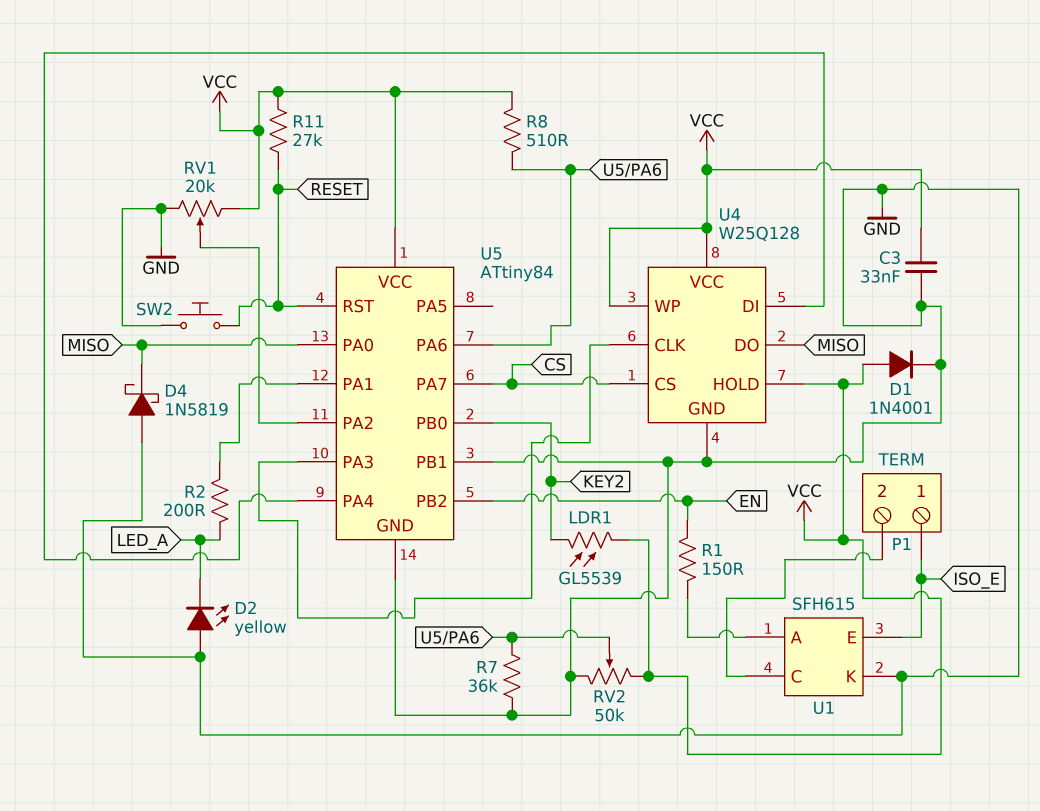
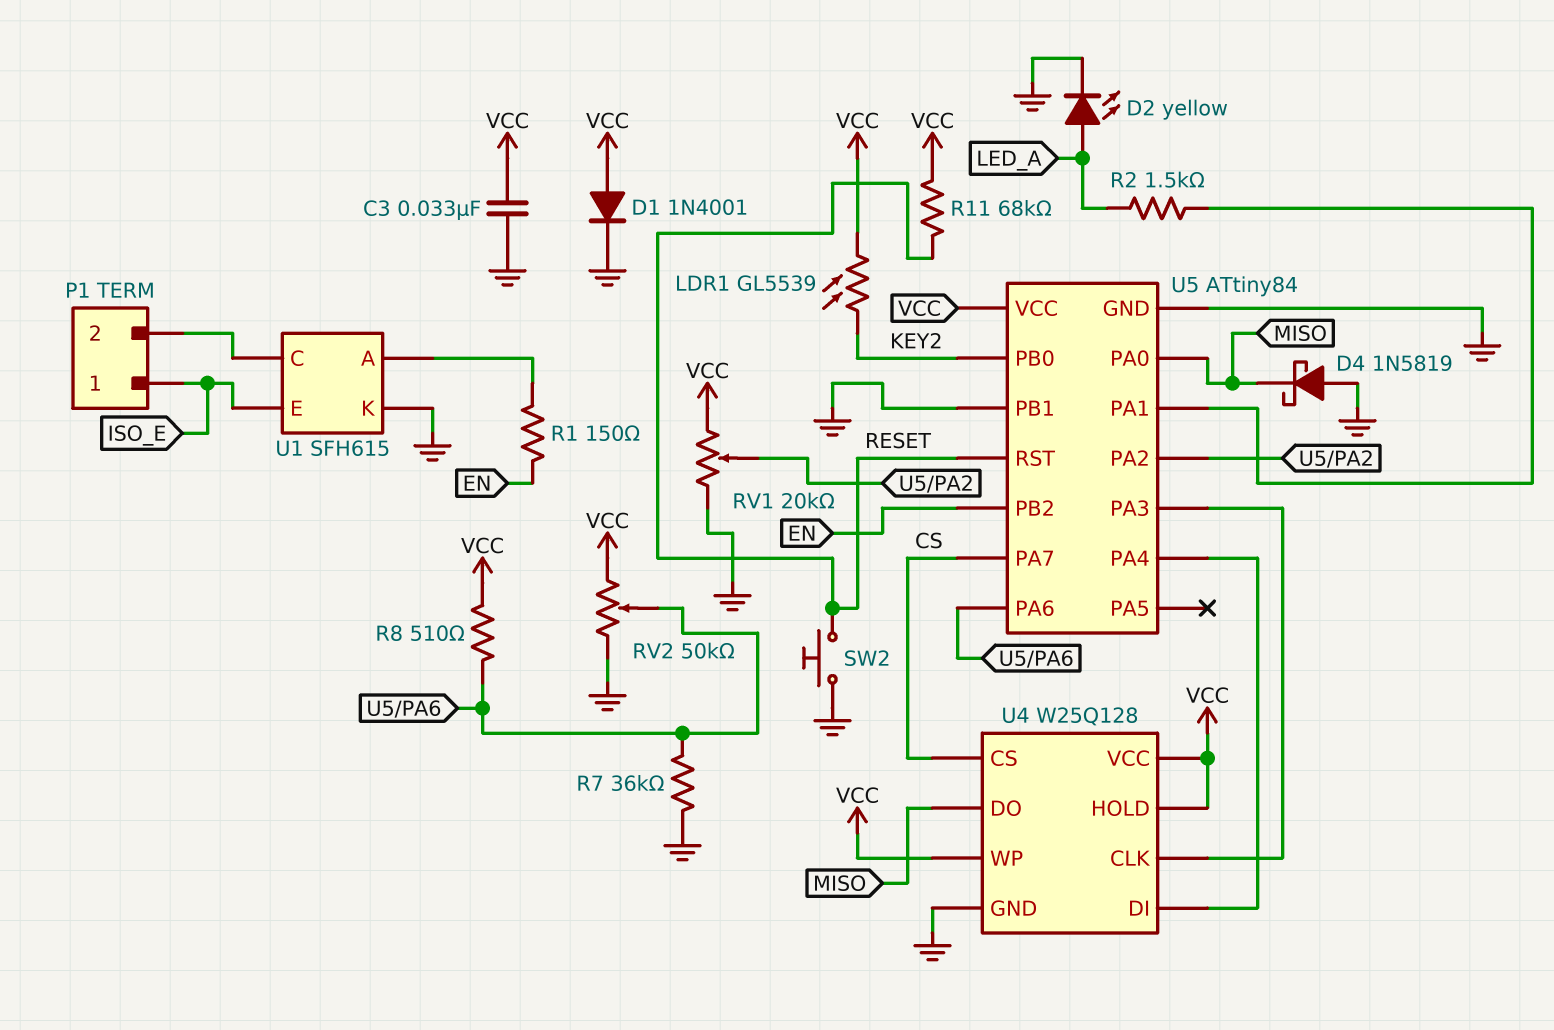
D2: LED yellow (A GND, K LED_A) -> LED yellow (A LED_A, K GND)
R2: 200 (LED_A, U5/PA1) -> 1.5k (LED_A, U5/PA1)
R11: 27k (RESET, VCC) -> 68k (RESET, VCC)

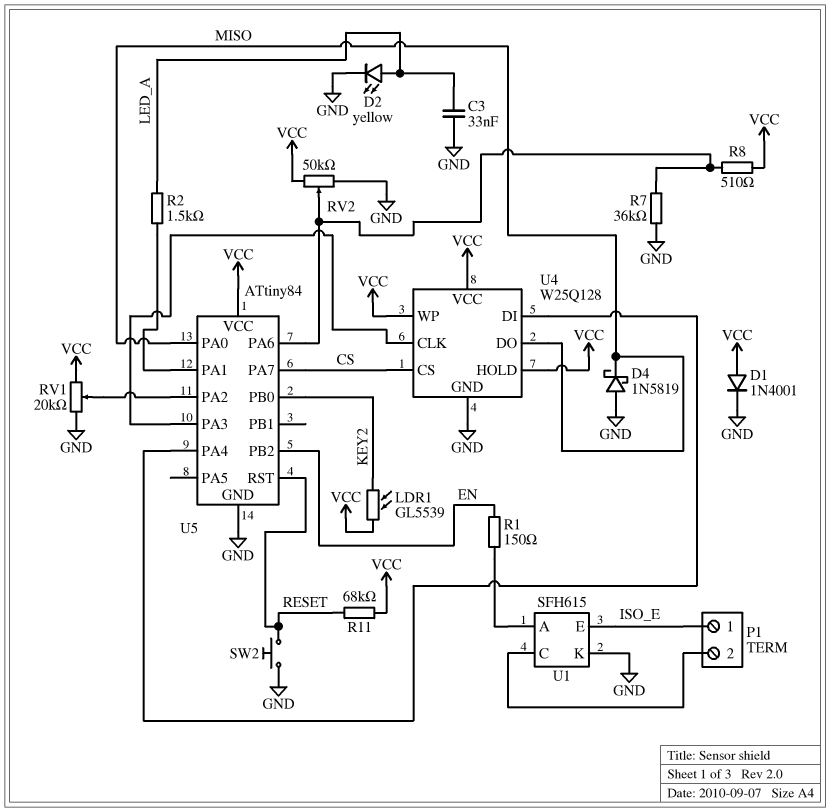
C3: 33nF (GND, VCC) -> 33nF (GND, LED_A)
U5 pin PB1: GND -> none

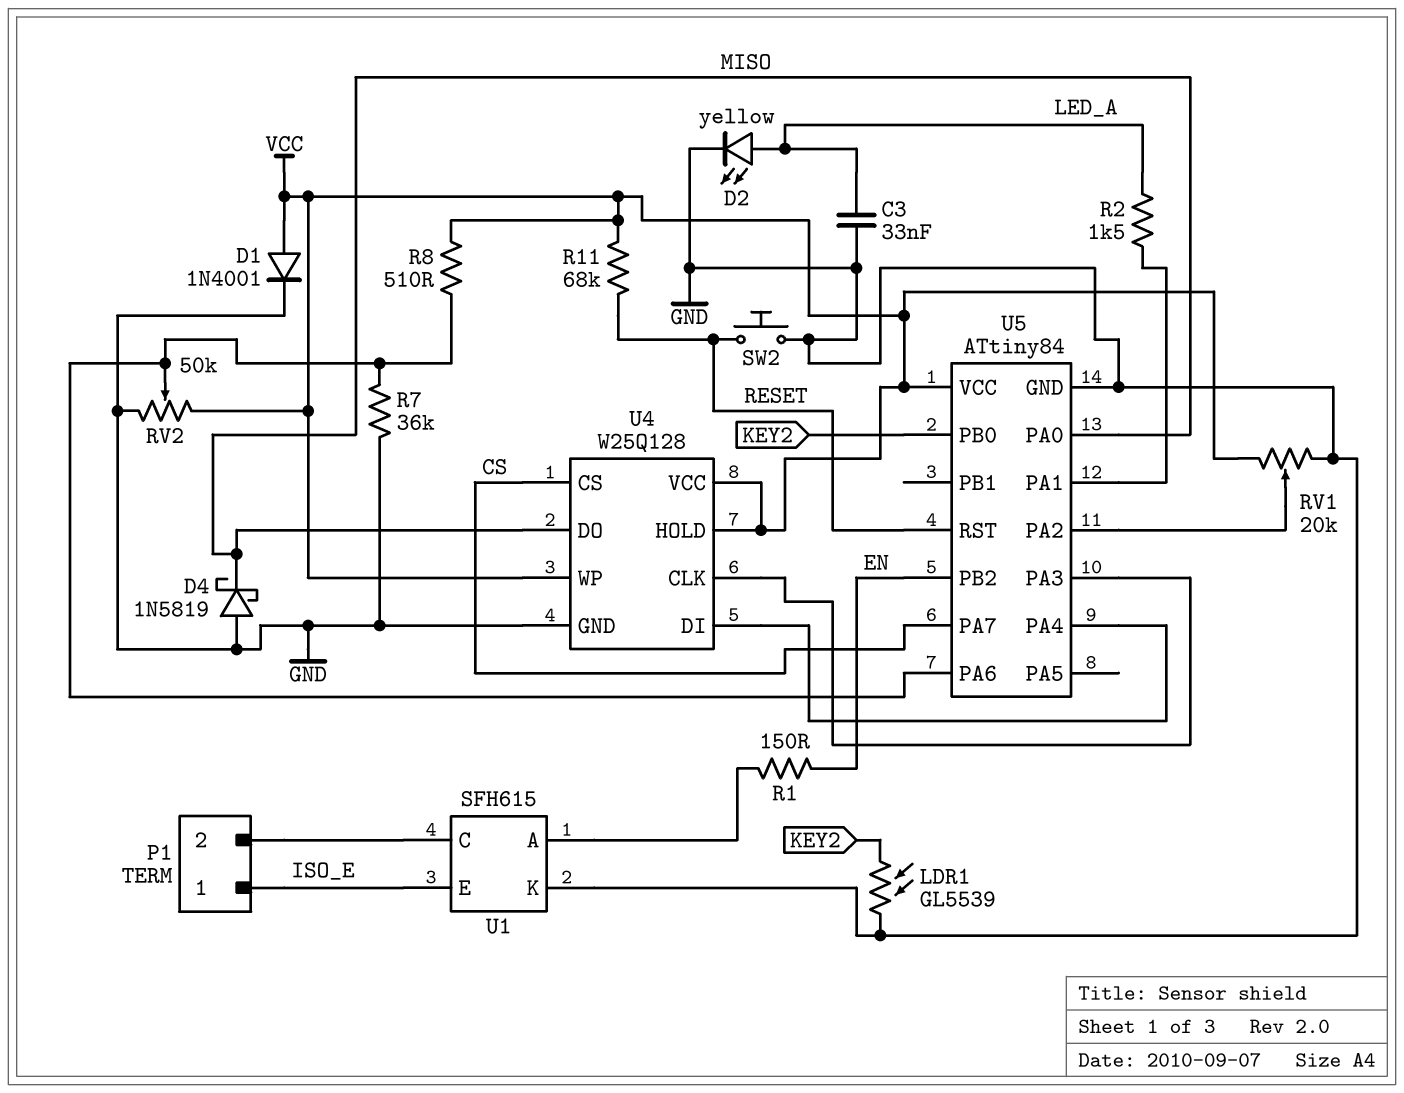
LDR1: GL5539 (KEY2, VCC) -> GL5539 (GND, KEY2)

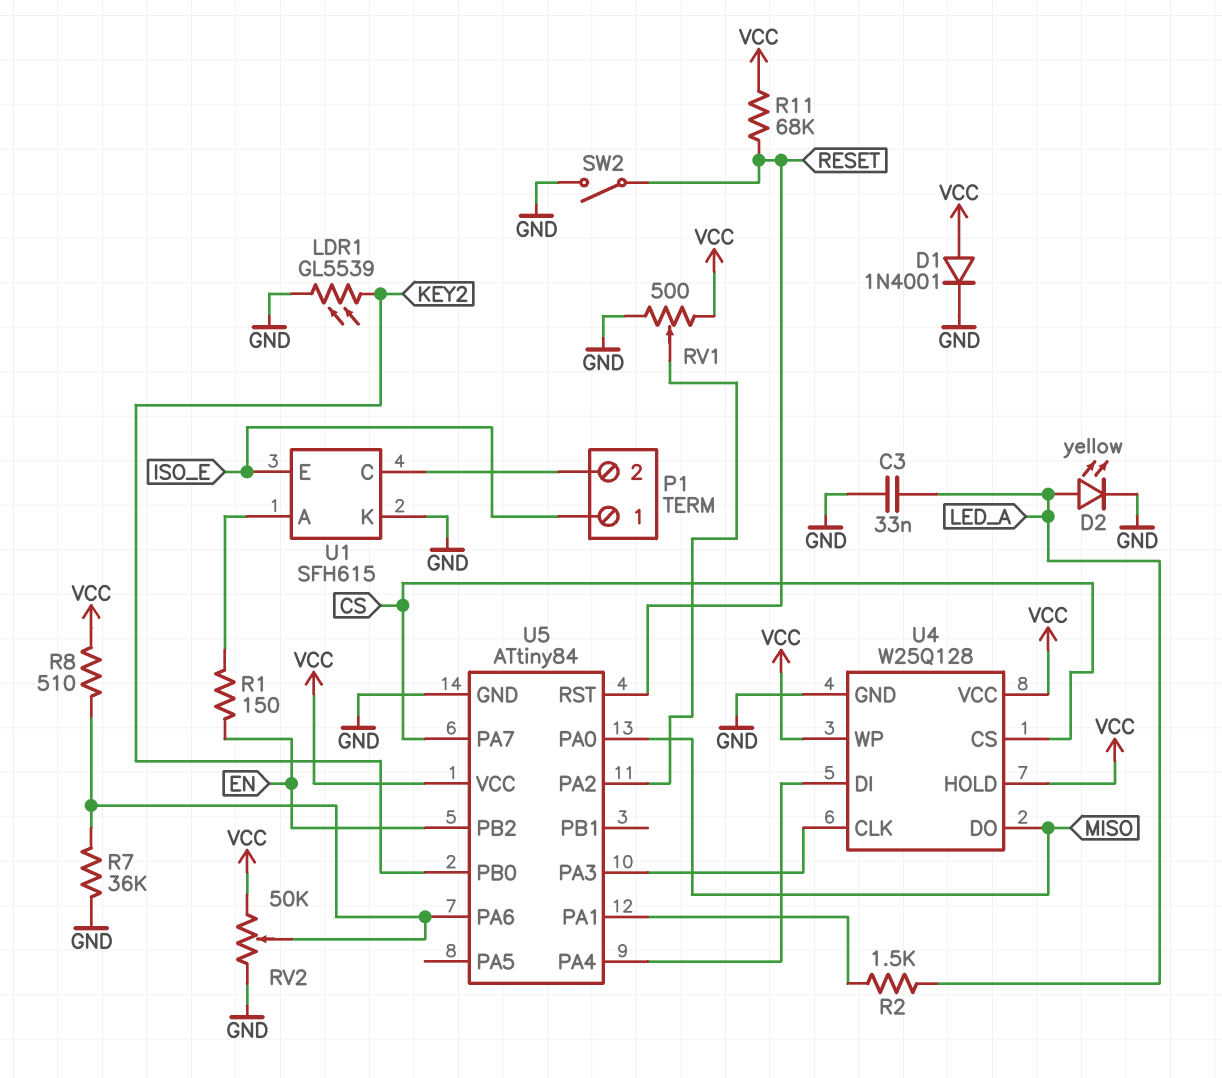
D4: schottky 1N5819 (A GND, K MISO) -> none
RV1: 20k (GND, VCC, wiper U5/PA2) -> 500 (GND, VCC, wiper U5/PA2)
SW2: button (GND, RESET) -> switch (GND, RESET)

